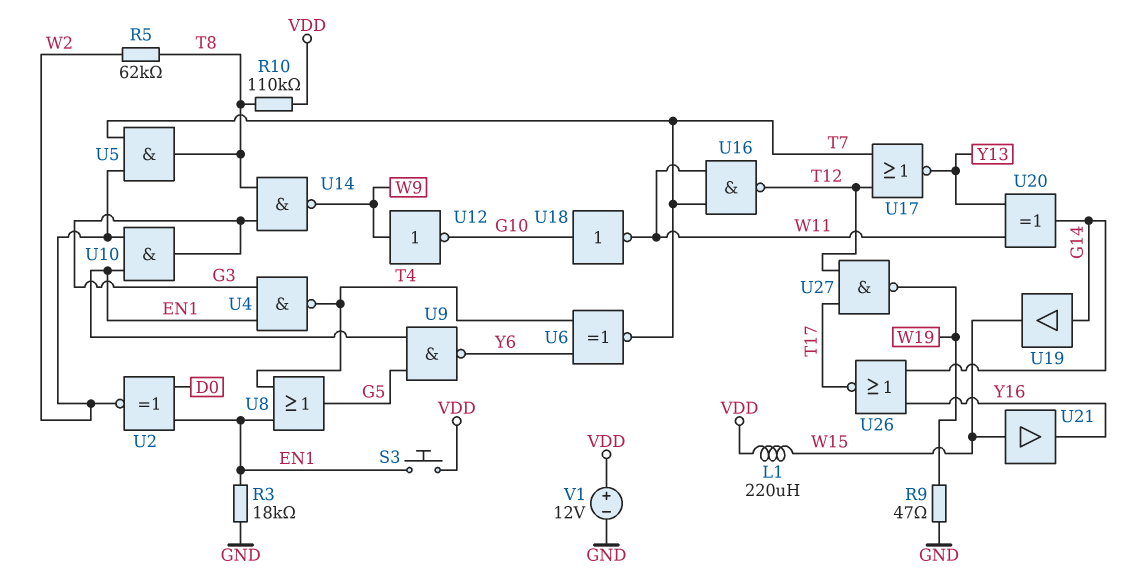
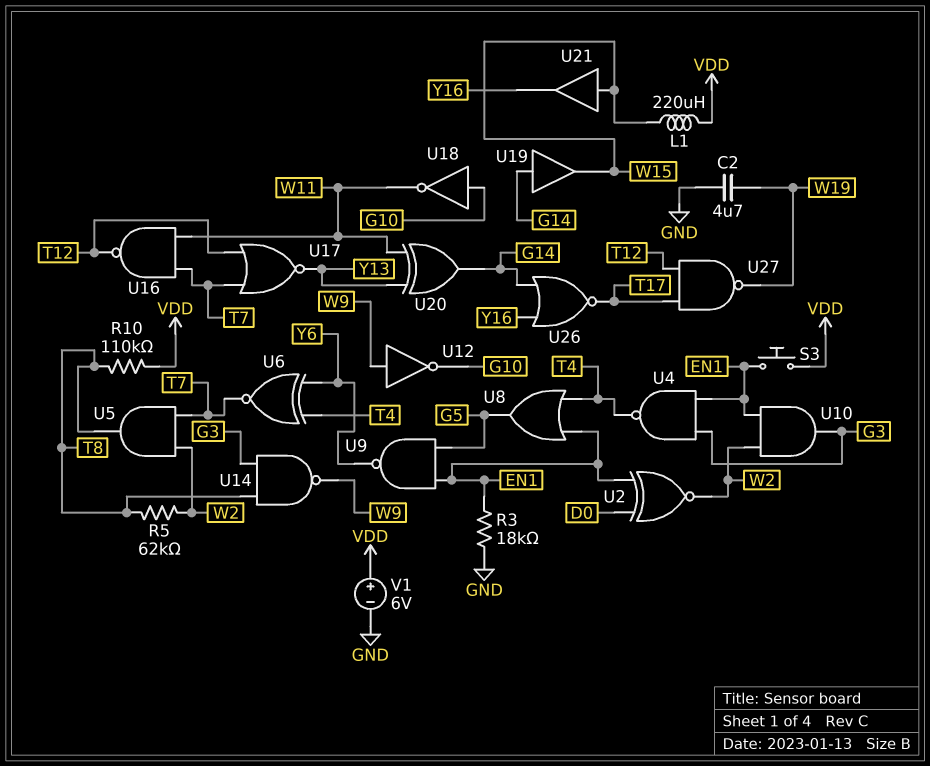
C2: none -> 4.7uF (GND, W19)
R9: 47 (GND, W19) -> none
V1: 12V (plus VDD, minus GND) -> 6V (plus VDD, minus GND)

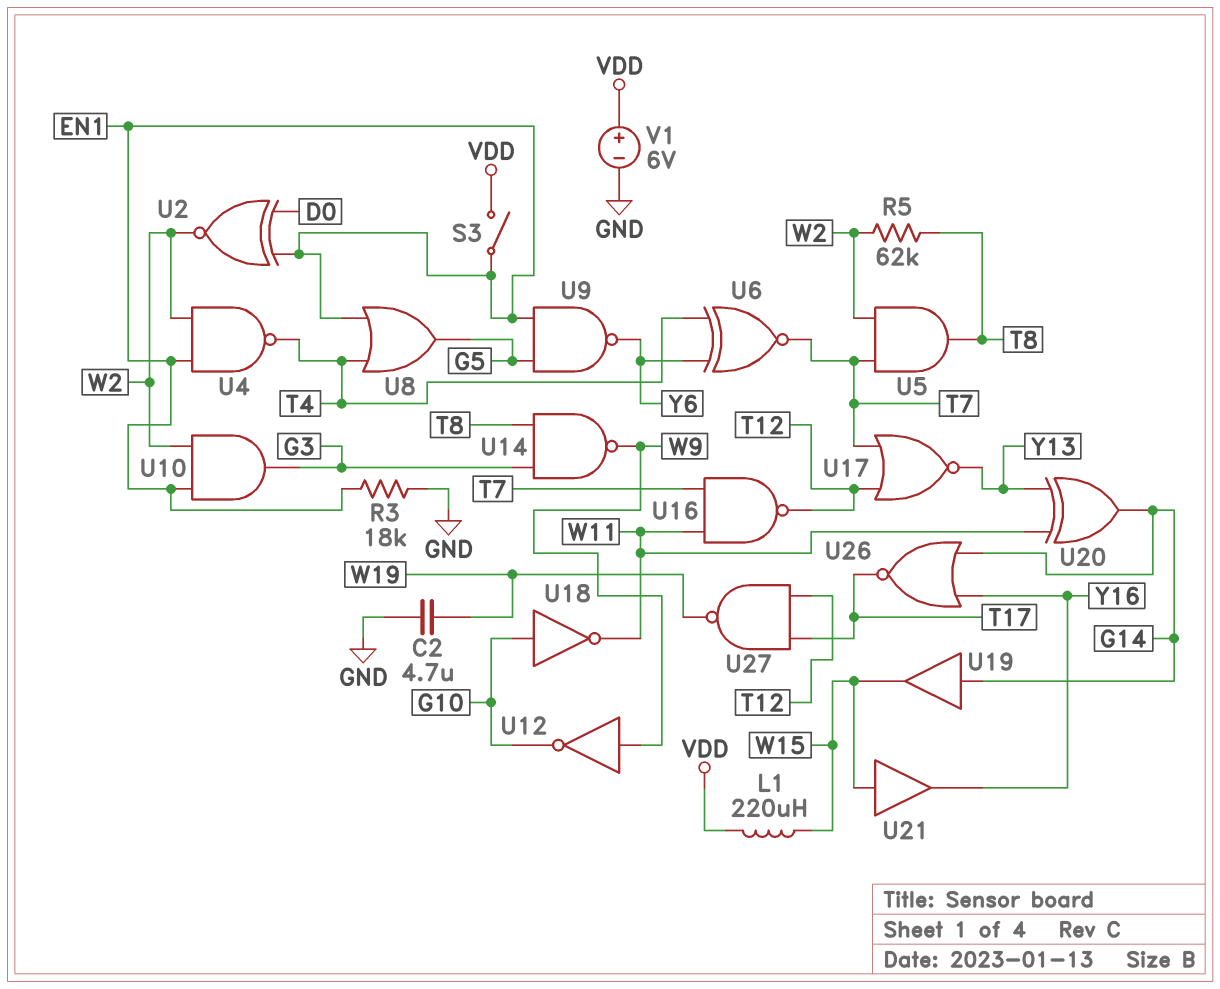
R10: 110k (T8, VDD) -> none
S3: button (EN1, VDD) -> switch (EN1, VDD)
U4: NAND (in EN1, in G3, out T4) -> NAND (in EN1, in W2, out T4)

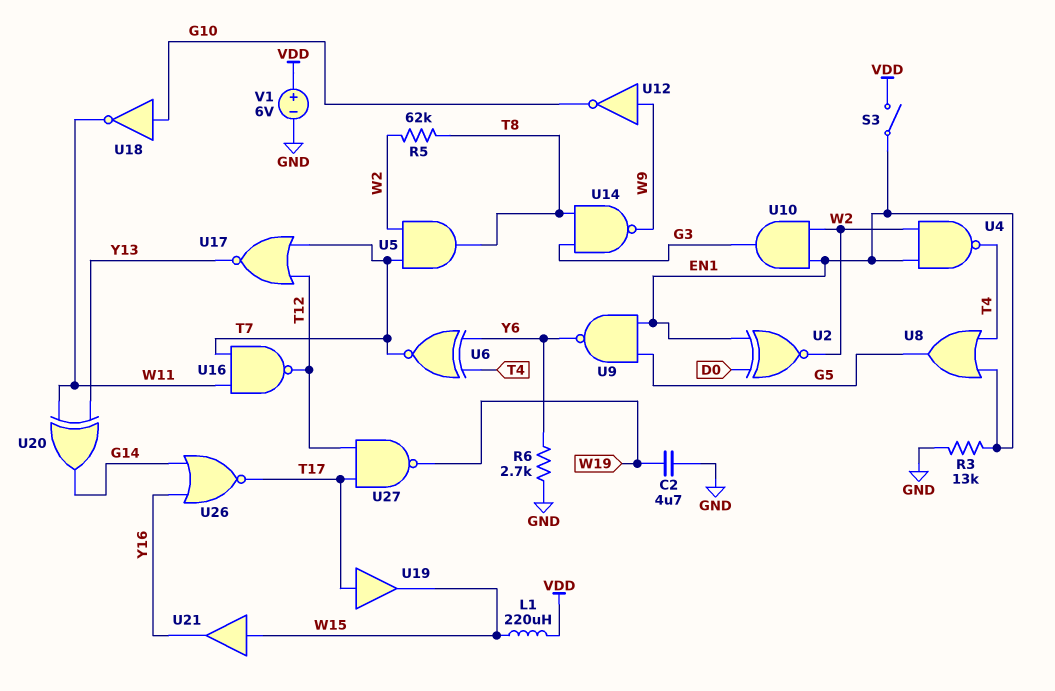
R3: 18k (EN1, GND) -> 13k (EN1, GND)
R6: none -> 2.7k (GND, Y6)
U19: buffer (in G14, out W15) -> buffer (in T17, out W15)

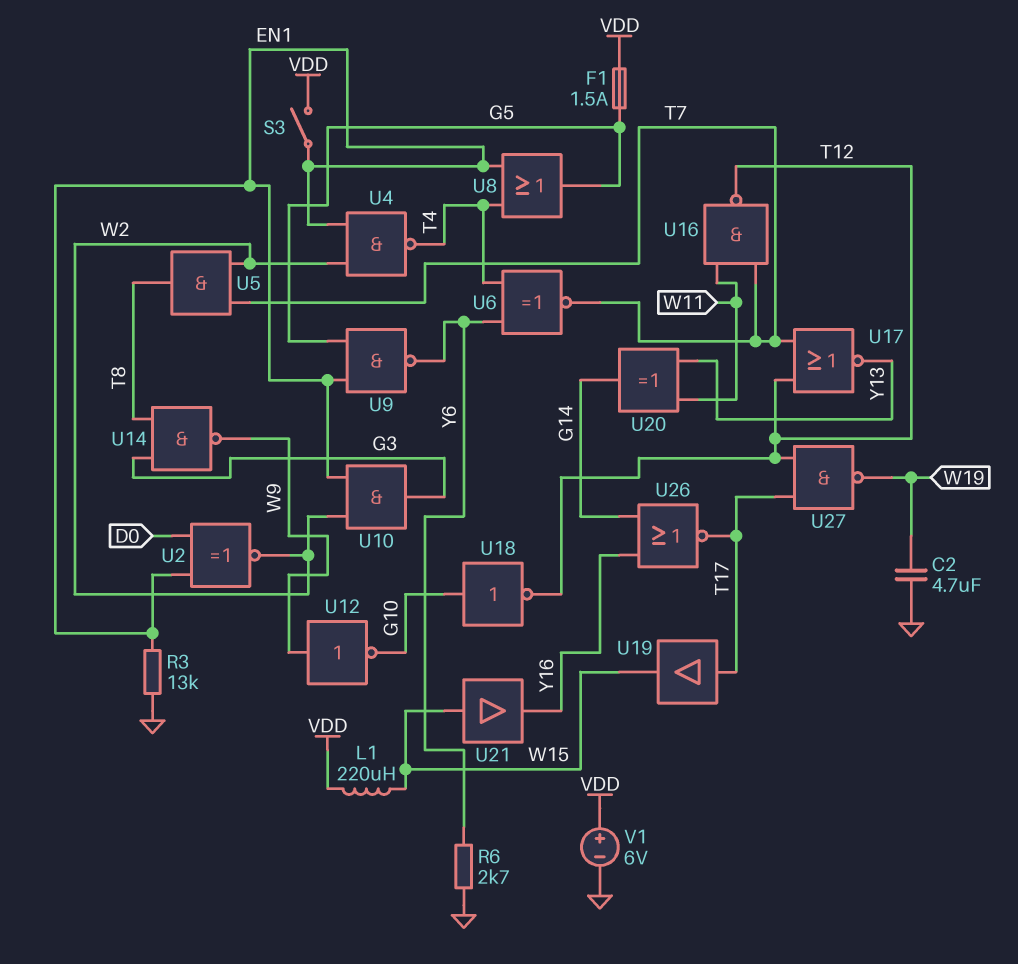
F1: none -> 1.5A (G5, VDD)
R5: 62k (T8, W2) -> none
U18: NOT (in G10, out W11) -> NOT (in G10, out T12)

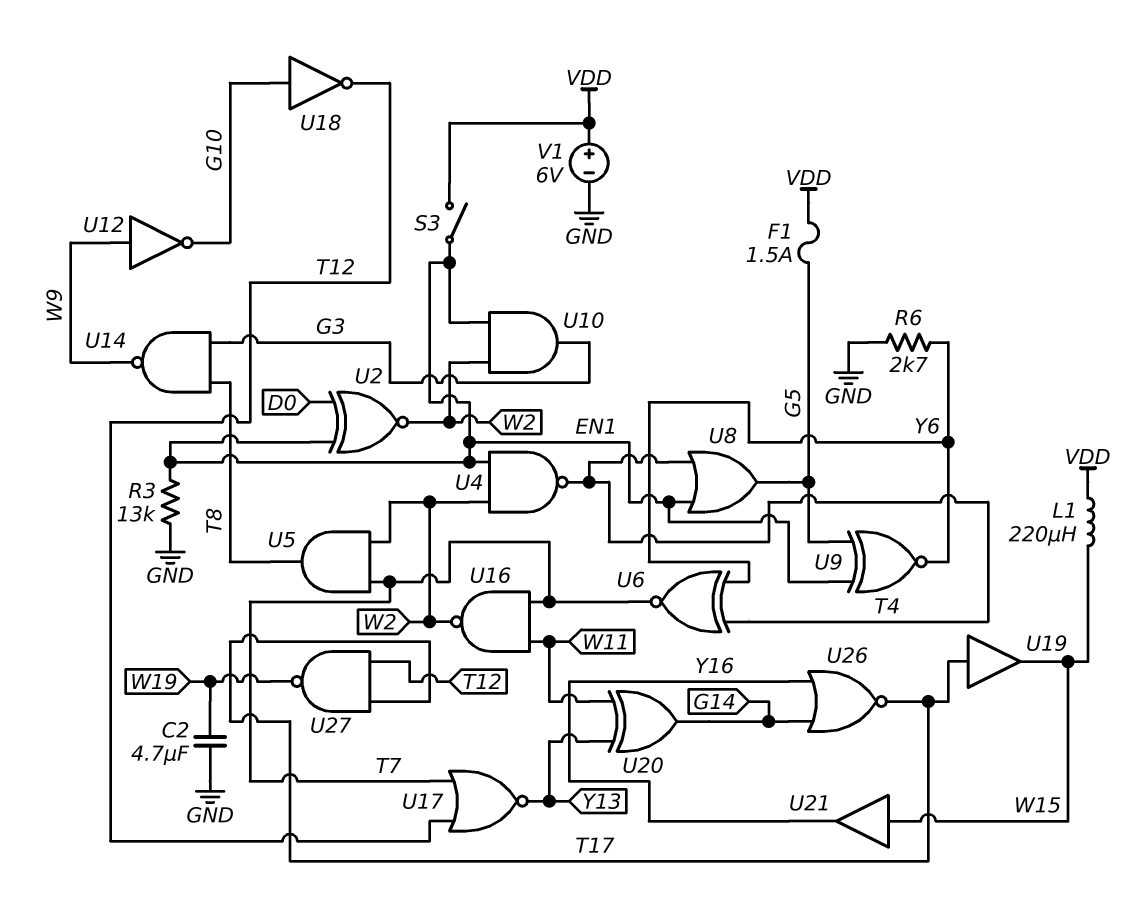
U9: NAND (in EN1, in G5, out Y6) -> XNOR (in EN1, in G5, out Y6)
U16: NAND (in T7, in W11, out T12) -> NAND (in T7, in W11, out W2)

